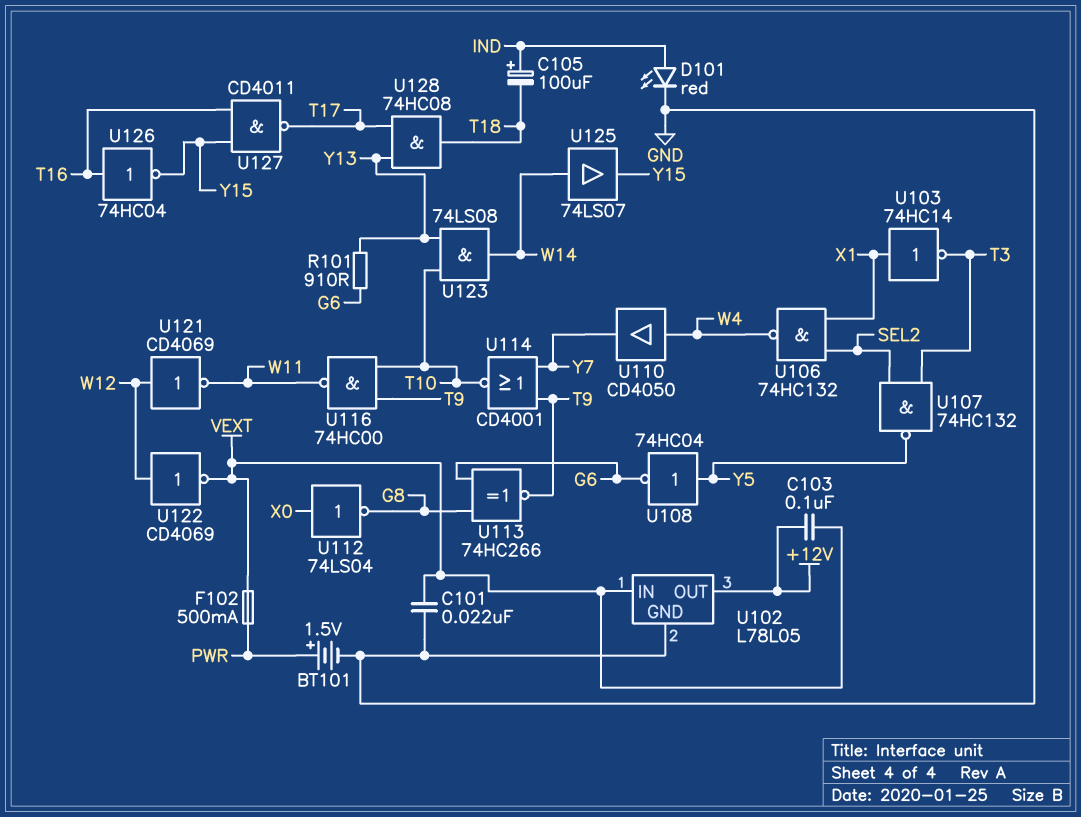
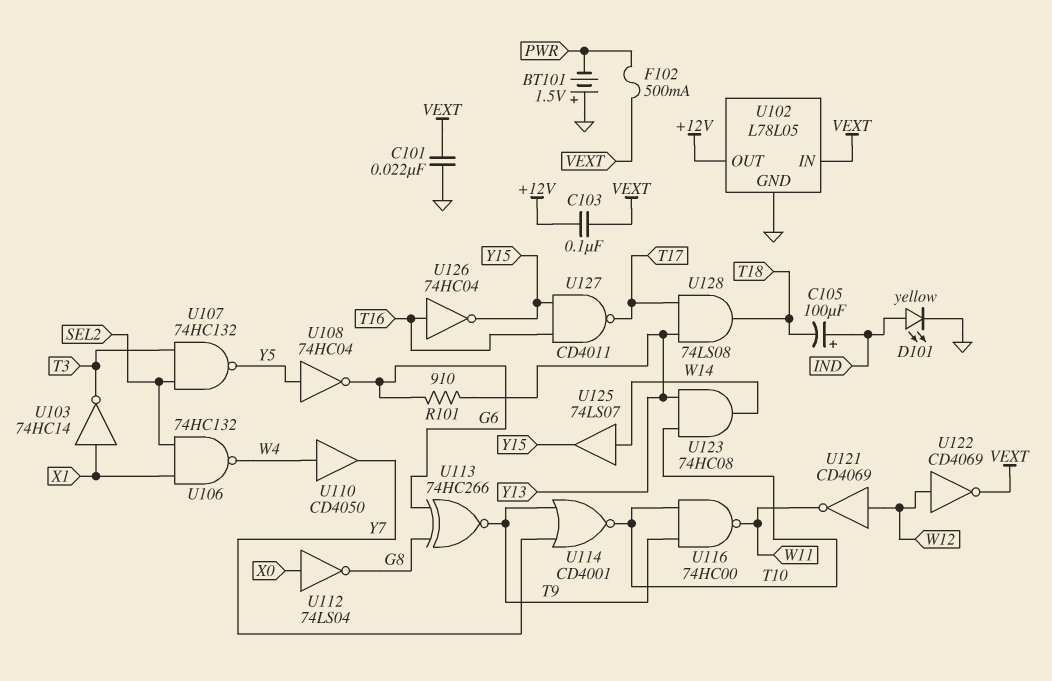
BT101: 1.5V (plus PWR, minus GND) -> 1.5V (plus GND, minus PWR)
D101: LED red (A IND, K GND) -> LED yellow (A IND, K GND)
U123: AND 74LS08 (in T10, in Y13, out W14) -> AND 74HC08 (in T10, in Y13, out W14)
U128: AND 74HC08 (in T17, in Y13, out T18) -> AND 74LS08 (in T17, in Y13, out T18)

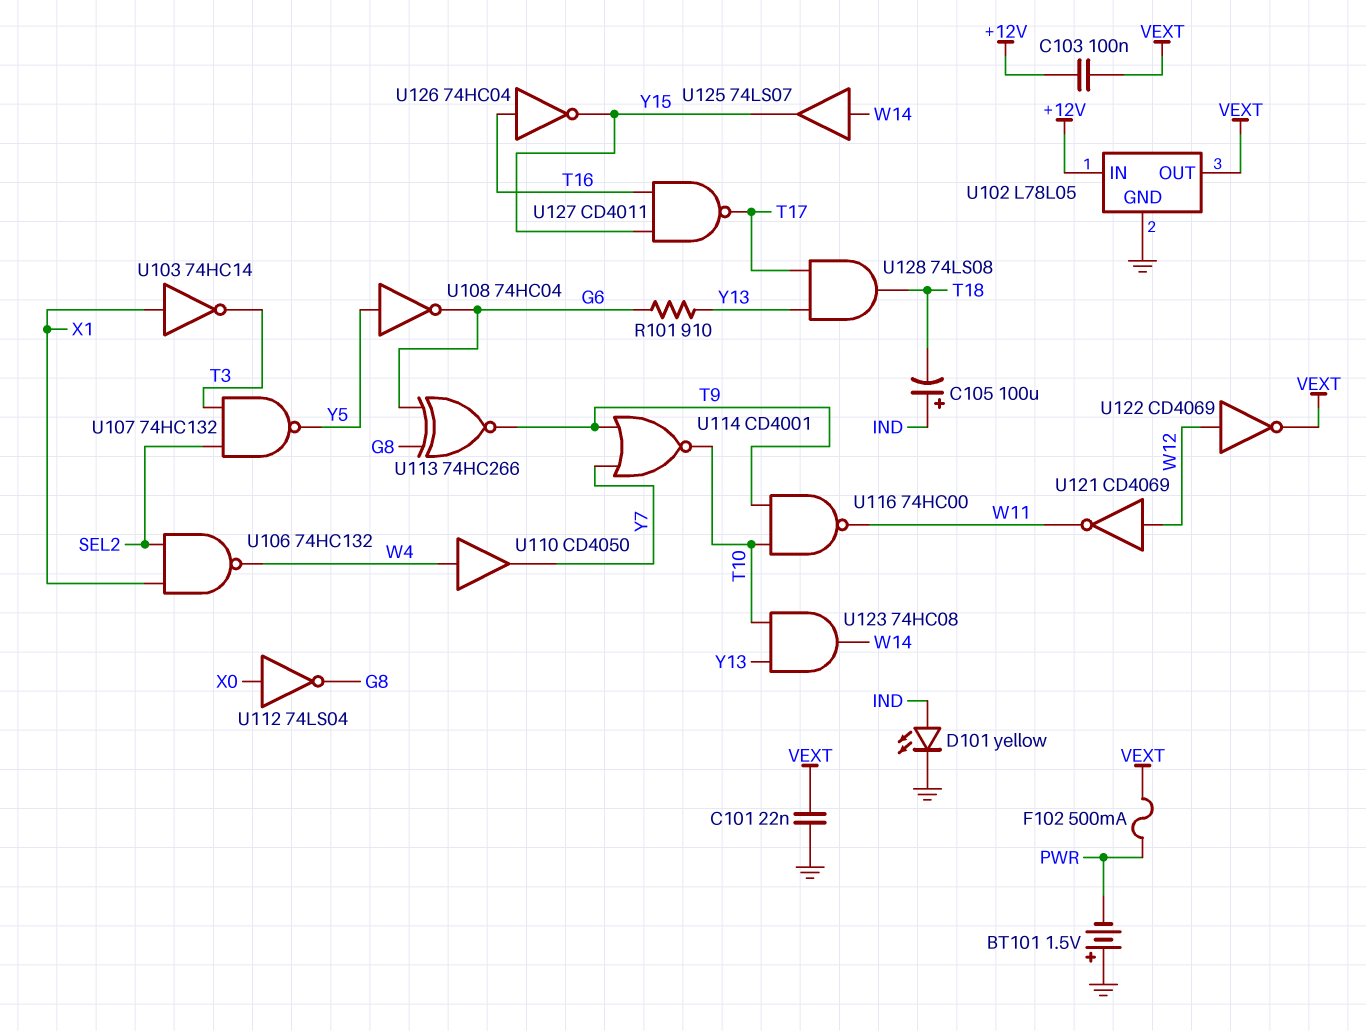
U102 pin IN: VEXT -> +12V
U102 pin OUT: +12V -> VEXT

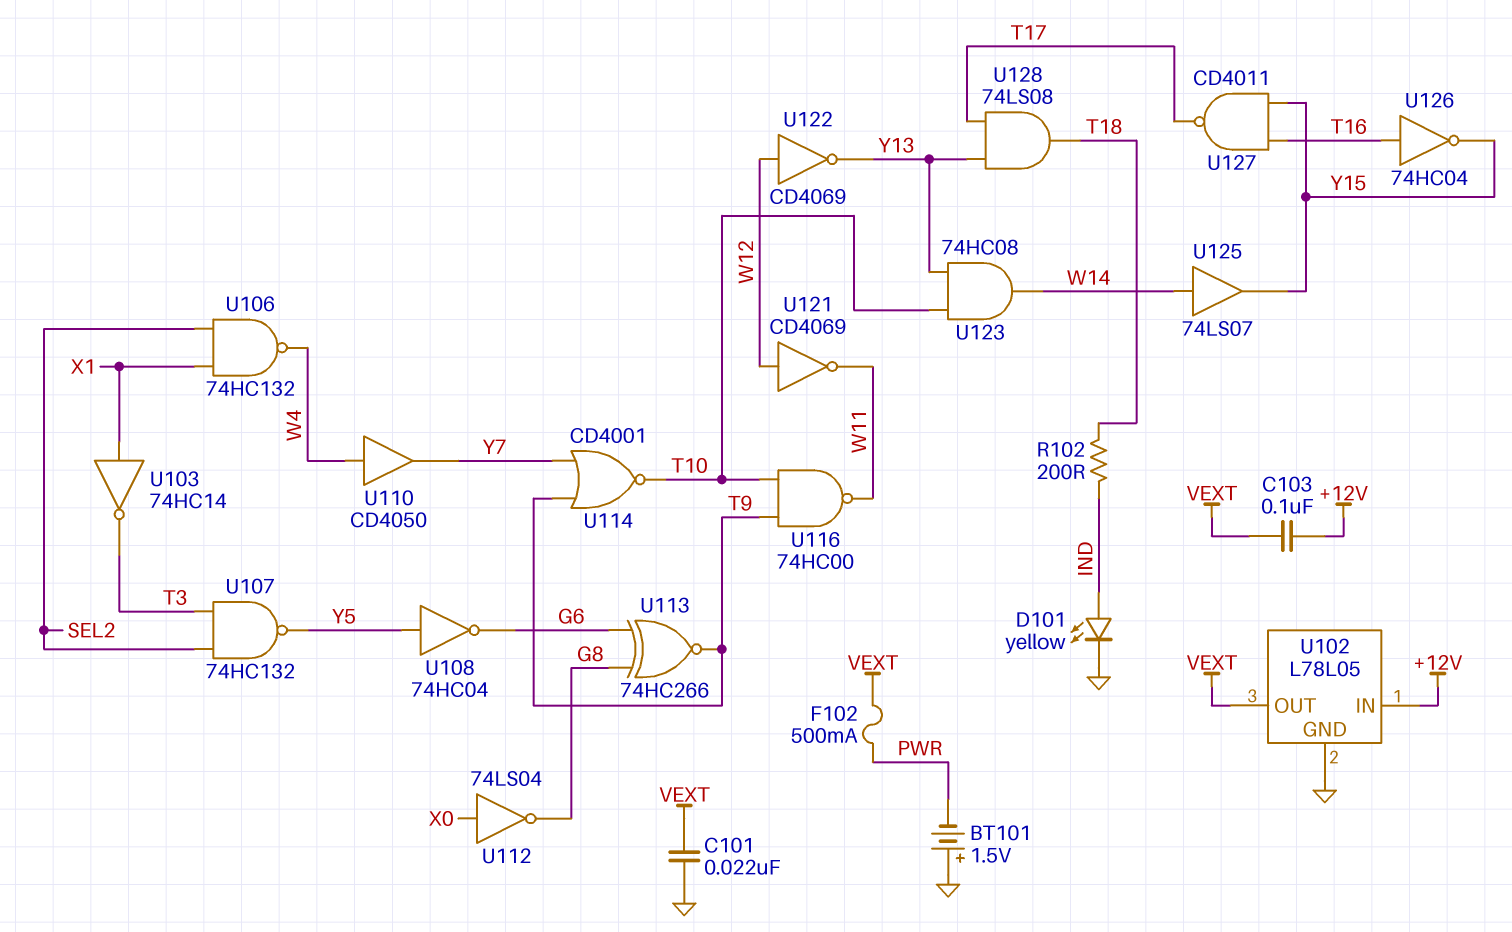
C105: 100uF (plus IND, minus T18) -> none
R101: 910 (G6, Y13) -> none
R102: none -> 200 (IND, T18)
U122: NOT CD4069 (in W12, out VEXT) -> NOT CD4069 (in W12, out Y13)

